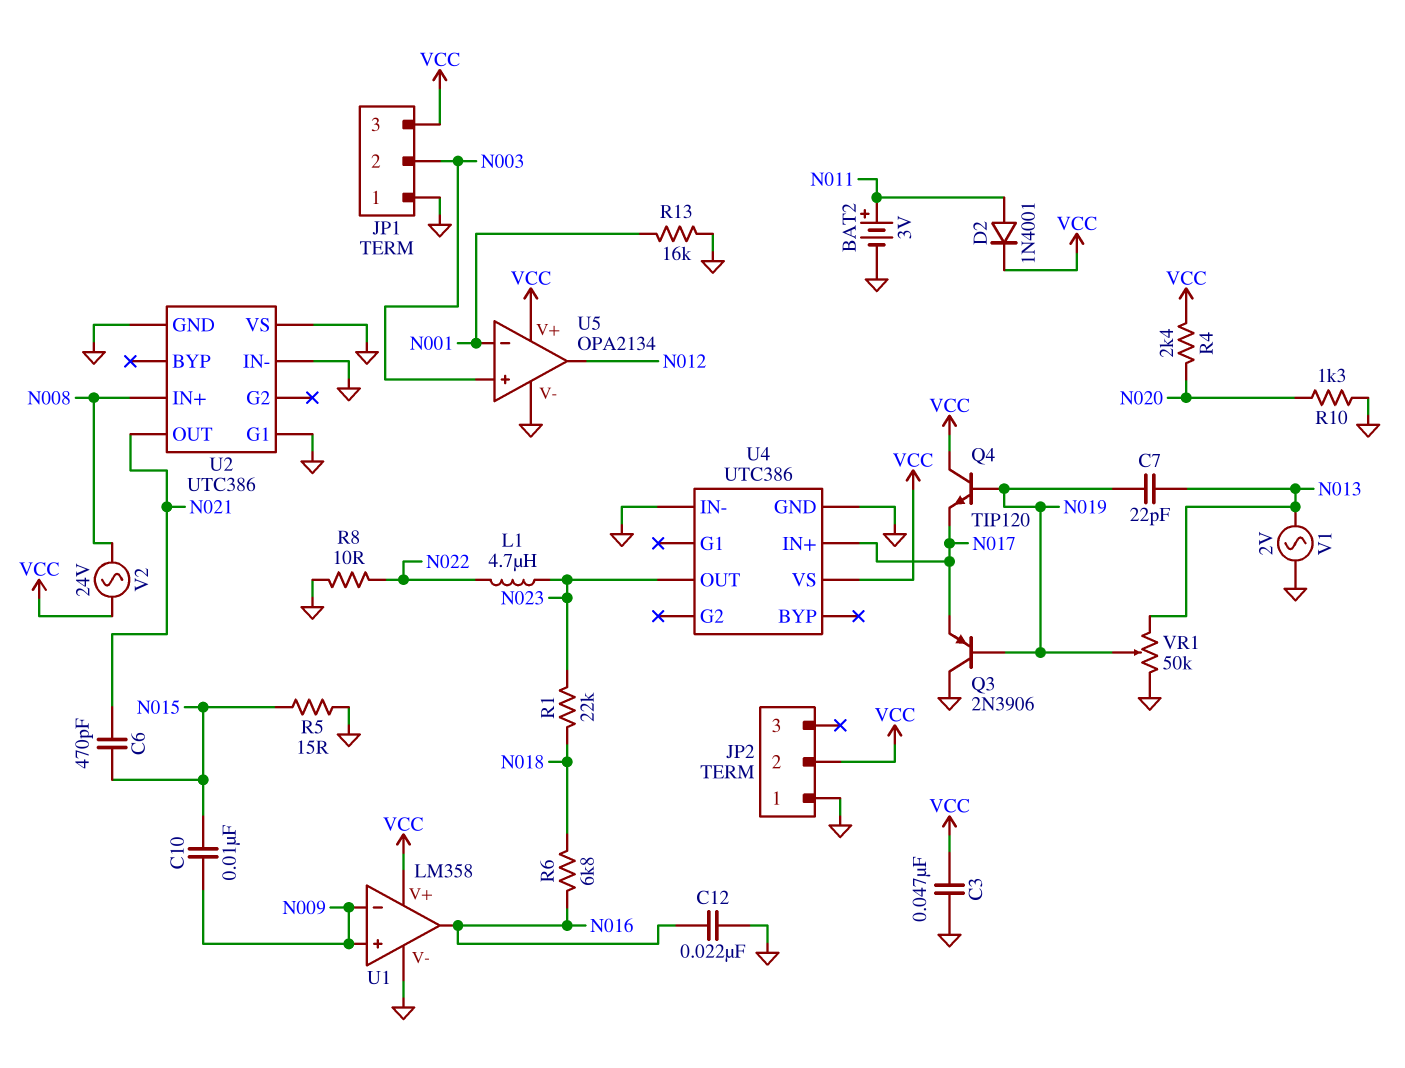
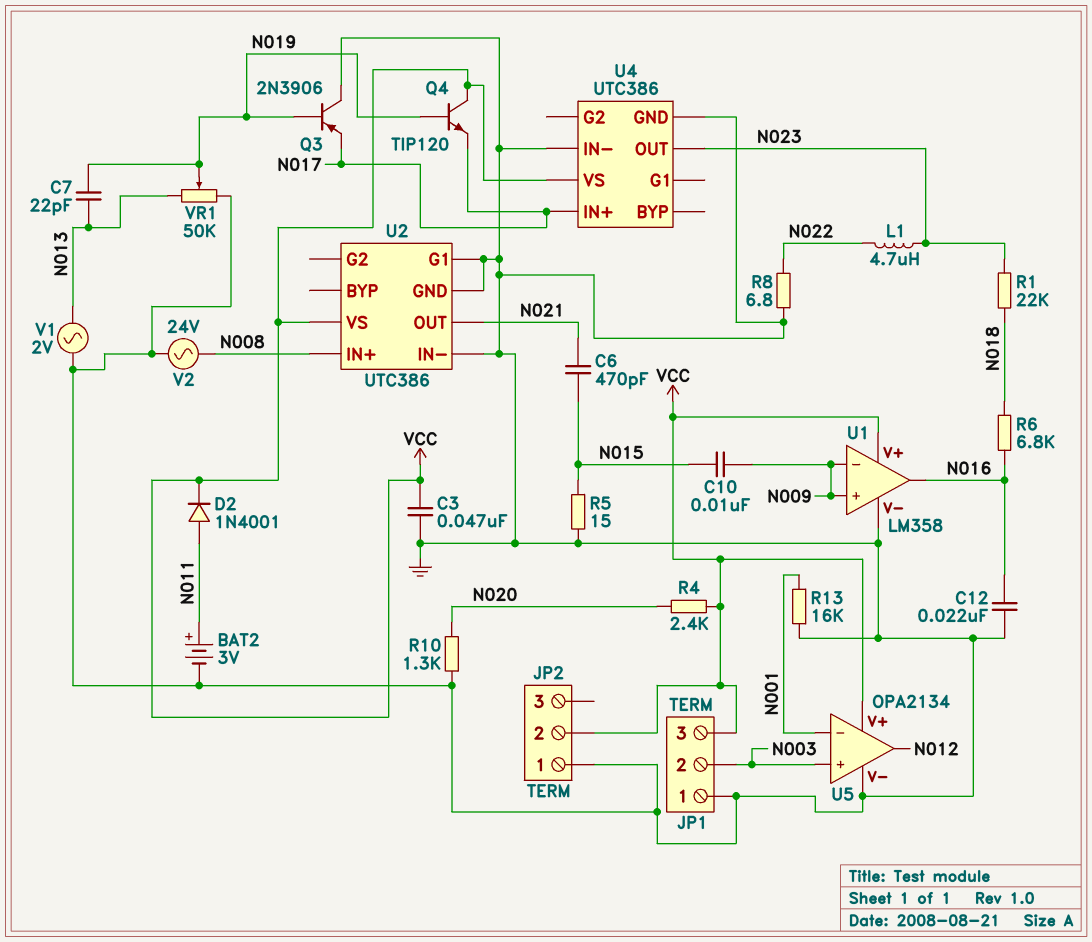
R8: 10 (GND, N022) -> 6.8 (GND, N022)
U2 pin VS: GND -> VCC
V2: AC 24V (N008, VCC) -> AC 24V (GND, N008)

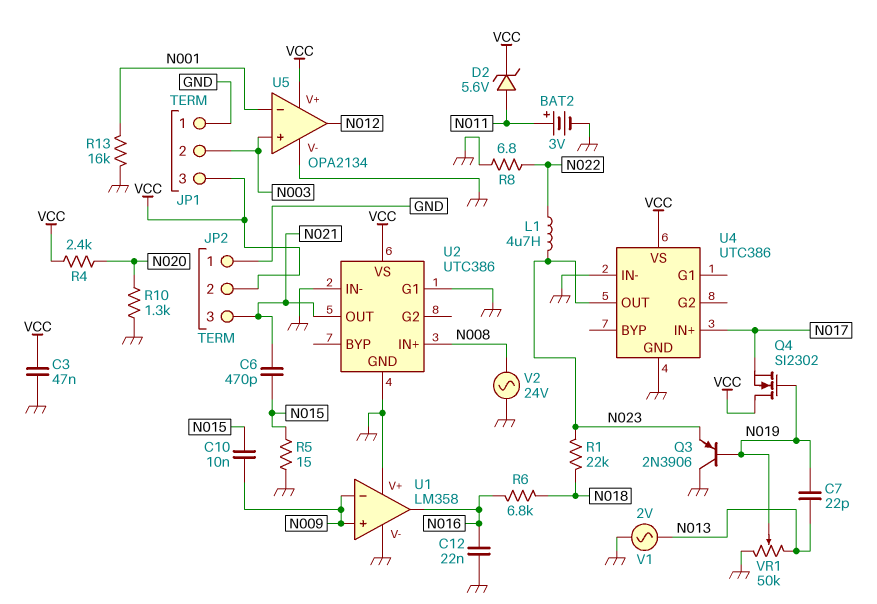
D2: diode 1N4001 (A N011, K VCC) -> zener 5.6V (A N011, K VCC)
JP2 pin 3: none -> N021
Q3: PNP 2N3906 (B N019, C GND, E N017) -> PNP 2N3906 (B N019, C GND, E N023)
Q4: NPN TIP120 (B N019, C VCC, E N017) -> NMOS SI2302 (G N019, D VCC, S N017)
U1 pin V+: VCC -> GND

